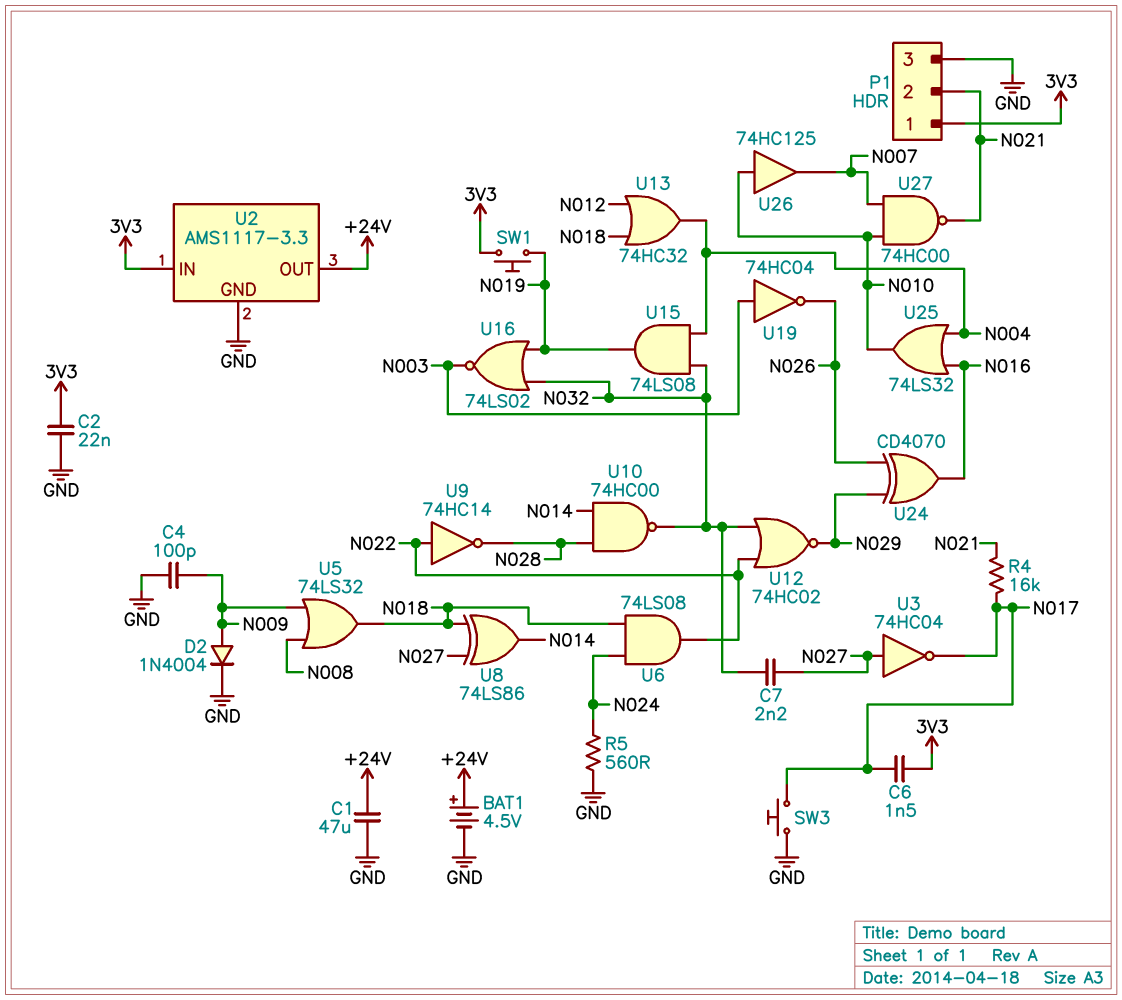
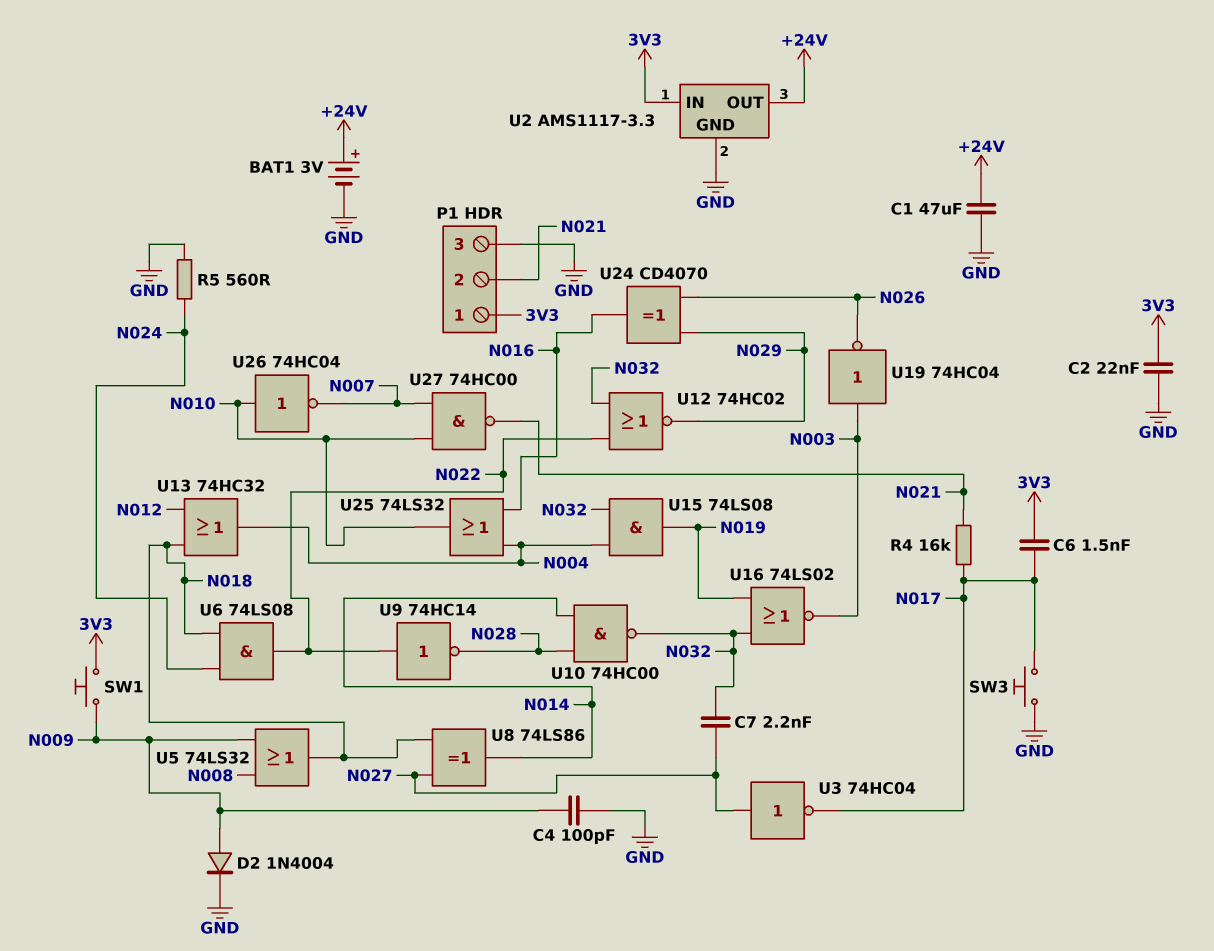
BAT1: 4.5V (plus +24V, minus GND) -> 3V (plus +24V, minus GND)
SW1: button (3V3, N019) -> button (3V3, N009)
U26: buffer 74HC125 (in N010, out N007) -> NOT 74HC04 (in N010, out N007)

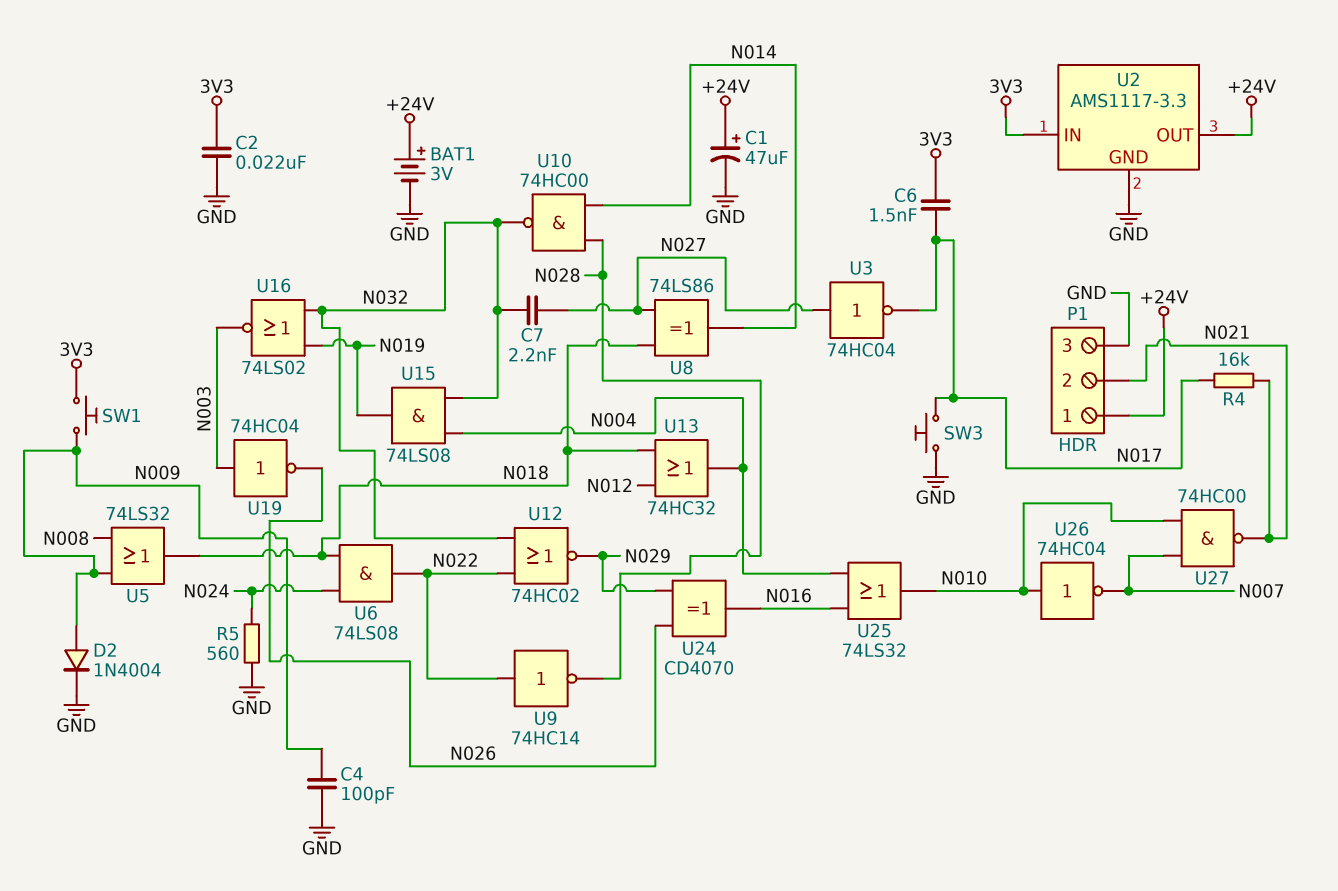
C1: 47uF (+24V, GND) -> 47uF (plus +24V, minus GND)
P1 pin 1: 3V3 -> +24V

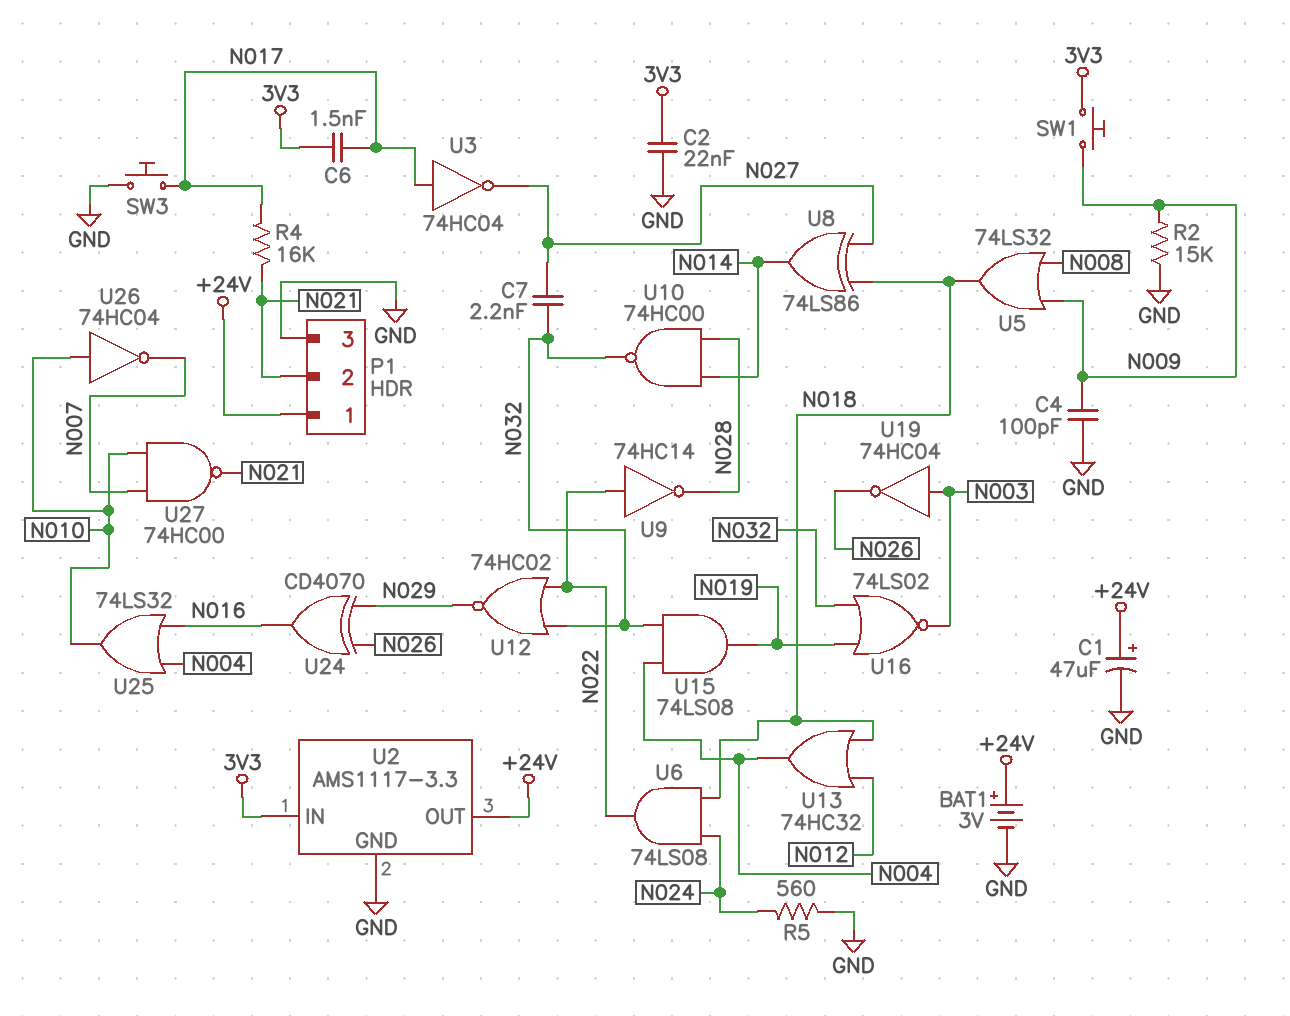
D2: diode 1N4004 (A N009, K GND) -> none
R2: none -> 15k (GND, N009)
U3: NOT 74HC04 (in N027, out N017) -> NOT 74HC04 (in N017, out N027)

